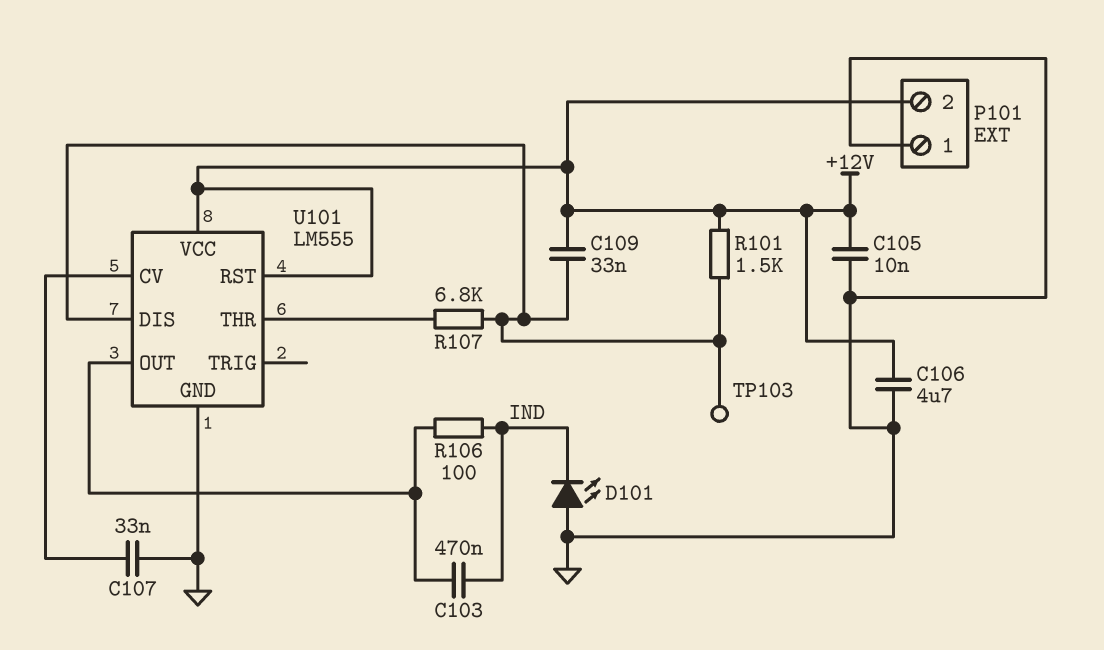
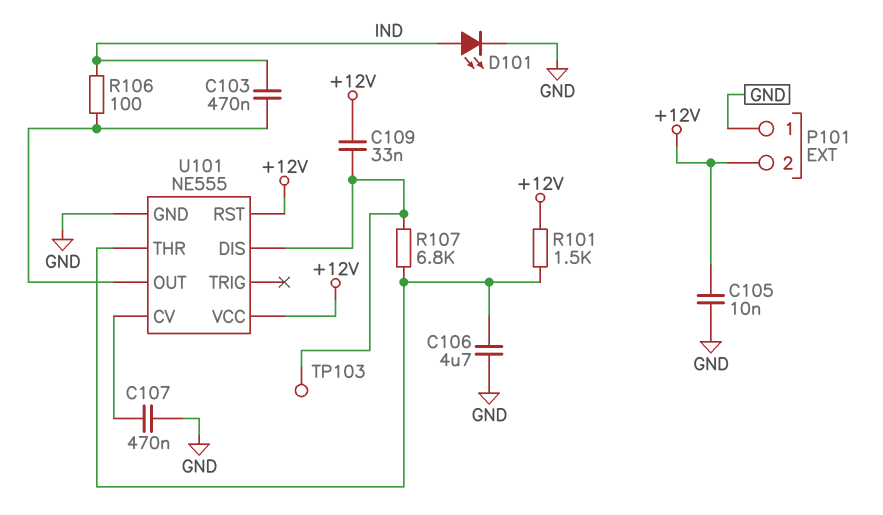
C106: 4.7uF (+12V, GND) -> 4.7uF (GND, U101/THR)
C107: 33nF (GND, U101/CV) -> 470nF (GND, U101/CV)
D101: LED (A GND, K IND) -> LED (A IND, K GND)
R101: 1.5k (+12V, U101/DIS) -> 1.5k (+12V, U101/THR)
U101: LM555 -> NE555

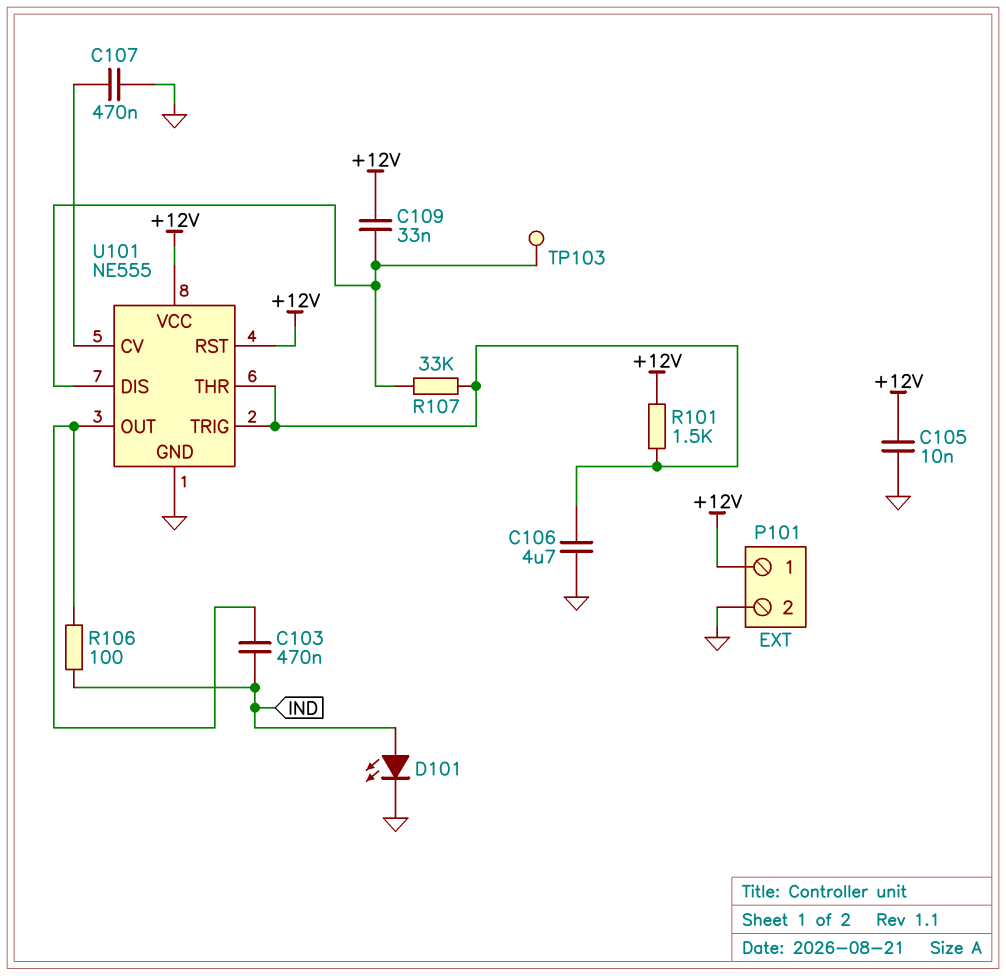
P101 pin 1: GND -> +12V
P101 pin 2: +12V -> GND
R107: 6.8k (U101/DIS, U101/THR) -> 33k (U101/DIS, U101/THR)
U101 pin TRIG: none -> U101/THR

